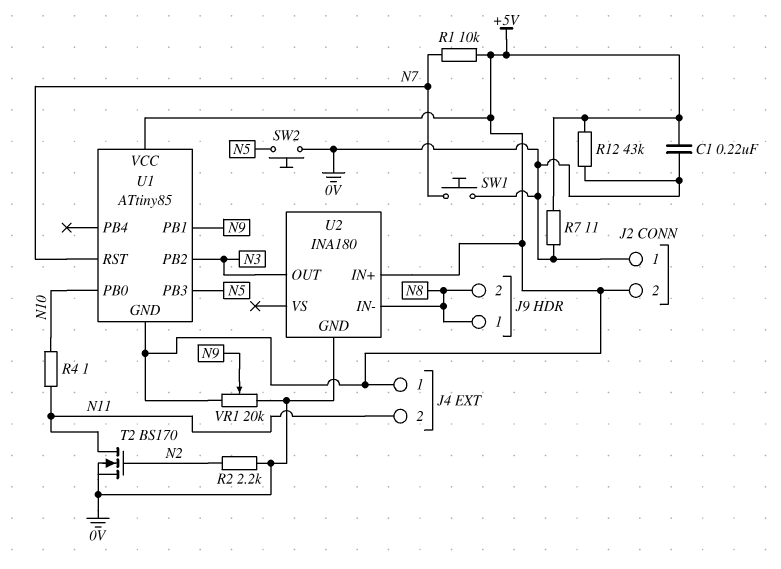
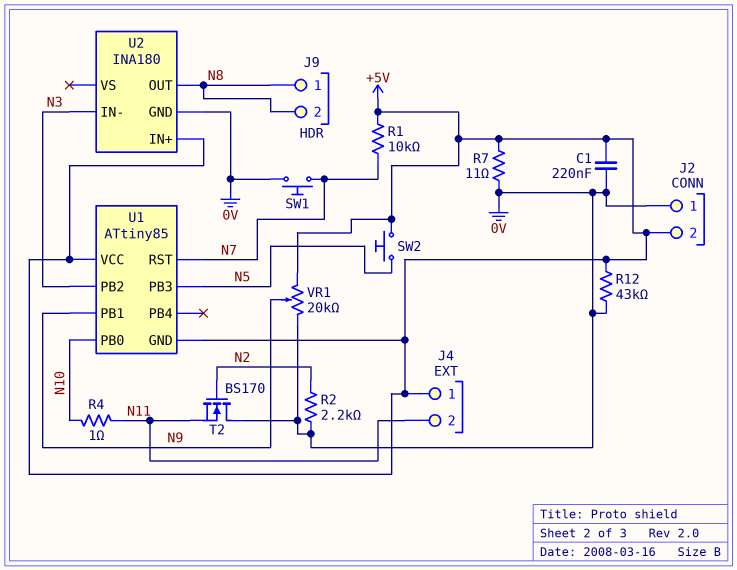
SW2: button (0V, N5) -> button (+5V, N5)
T2: NMOS BS170 (G N2, D N11, S 0V) -> NMOS BS170 (G N2, D 0V, S N11)
U2 pin IN-: N8 -> N3
U2 pin OUT: N3 -> N8

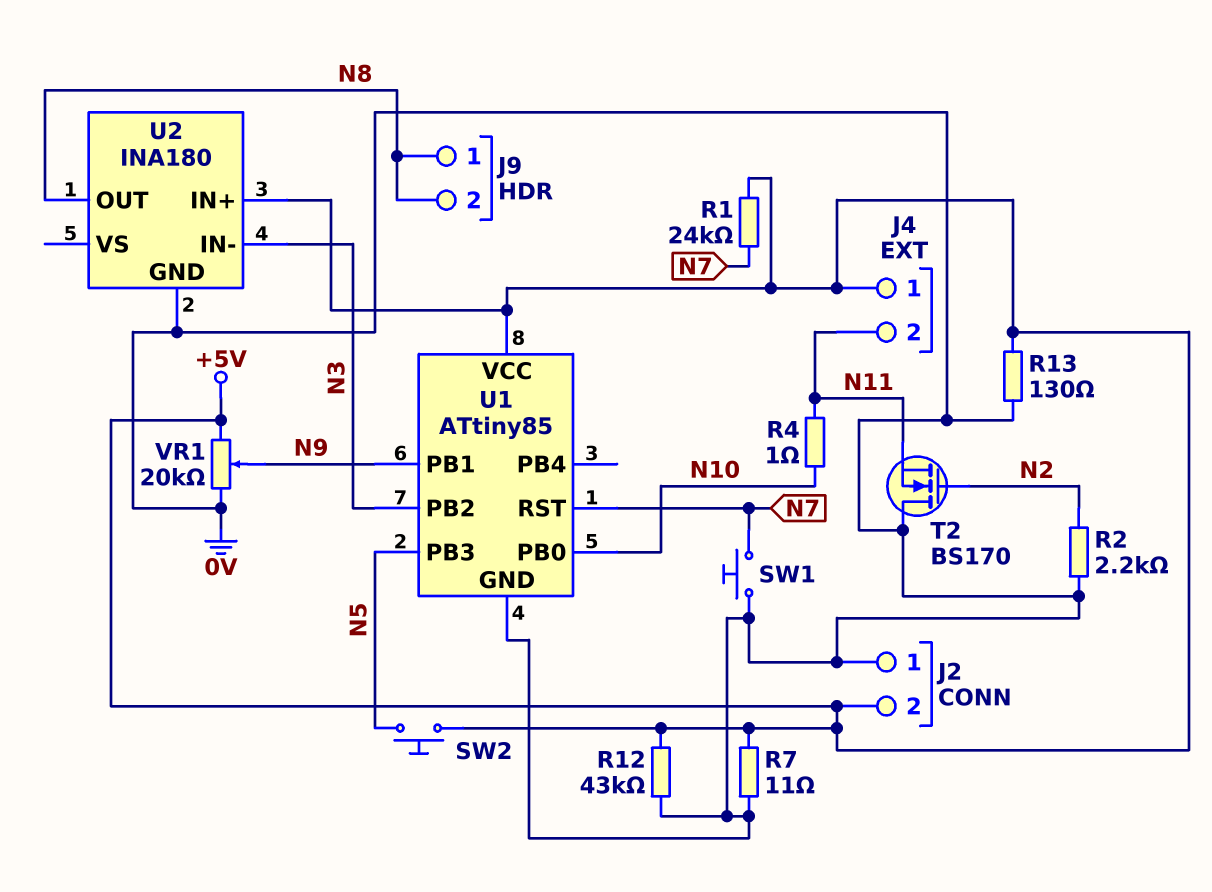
C1: 220nF (+5V, 0V) -> none
R1: 10k (+5V, N7) -> 24k (+5V, N7)
R13: none -> 130 (+5V, 0V)
U1 pin GND: +5V -> 0V

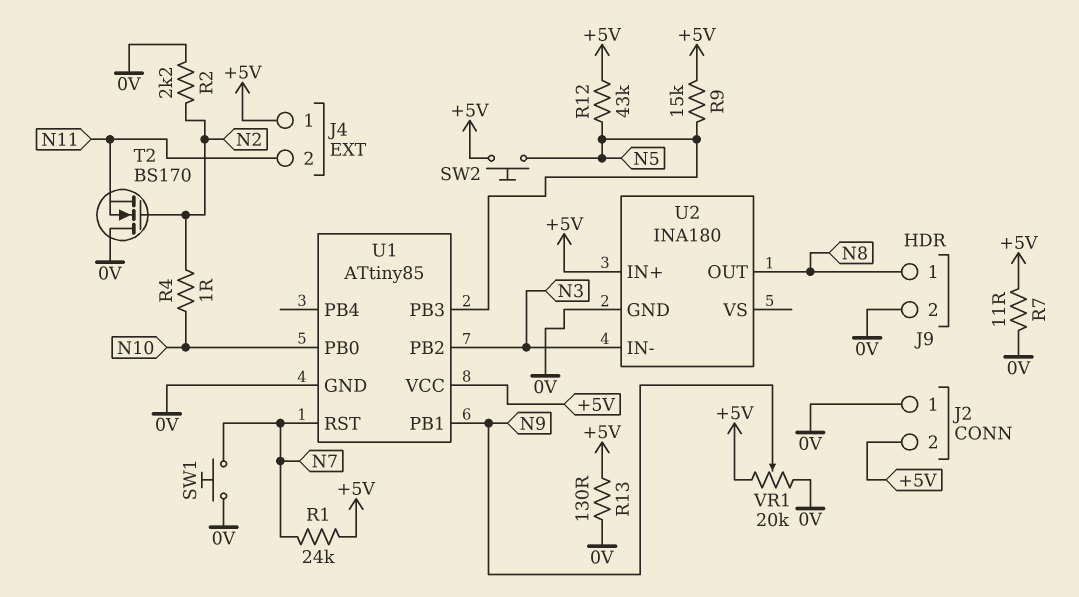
J9 pin 2: N8 -> 0V
R4: 1 (N10, N11) -> 1 (N2, N10)
R9: none -> 15k (+5V, N5)
R12: 43k (+5V, 0V) -> 43k (+5V, N5)

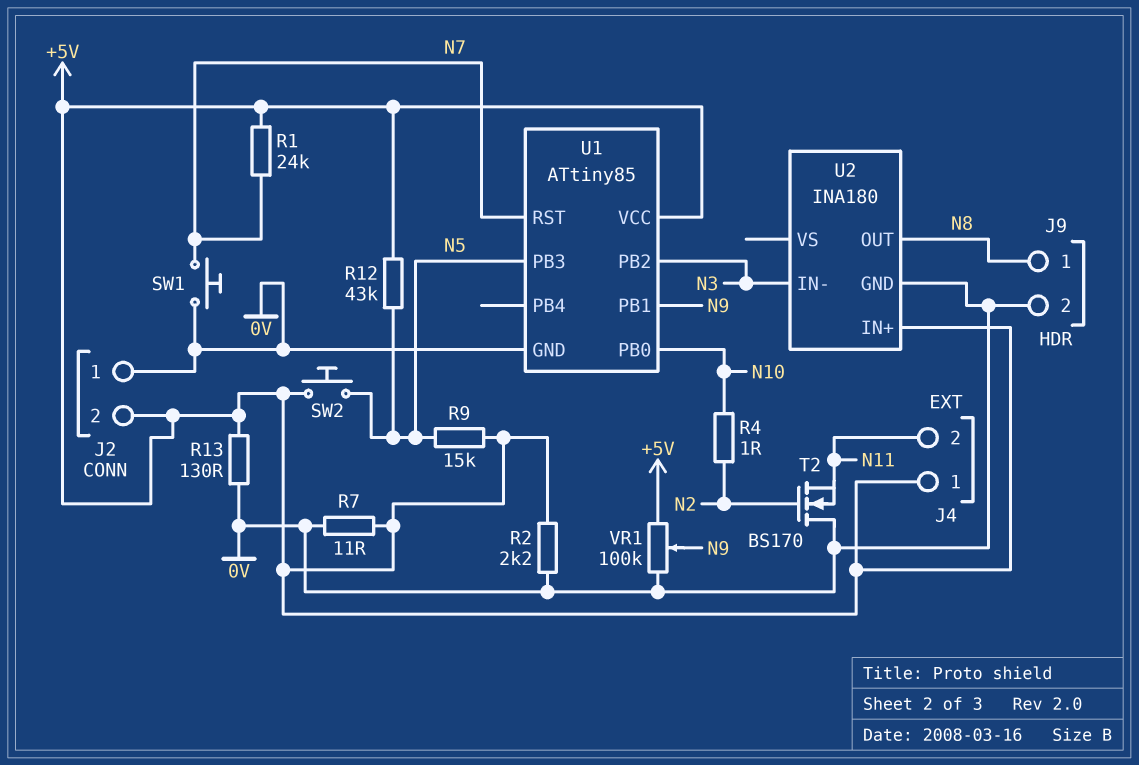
R2: 2.2k (0V, N2) -> 2.2k (+5V, 0V)
VR1: 20k (+5V, 0V, wiper N9) -> 100k (+5V, 0V, wiper N9)

